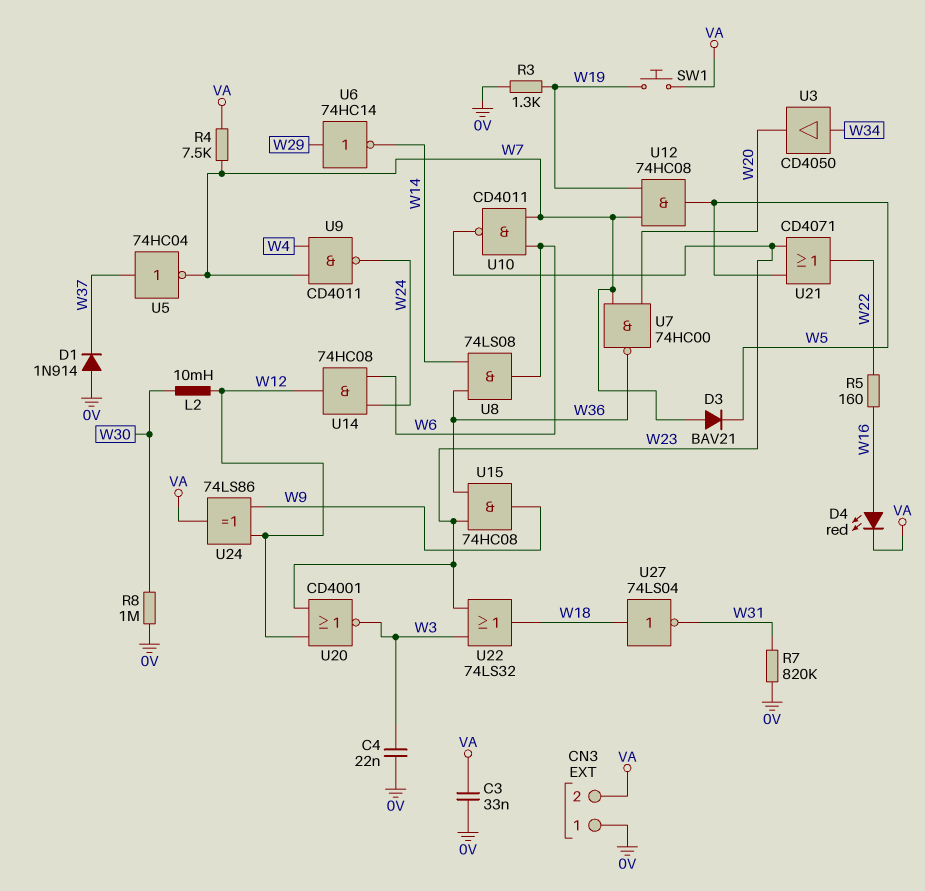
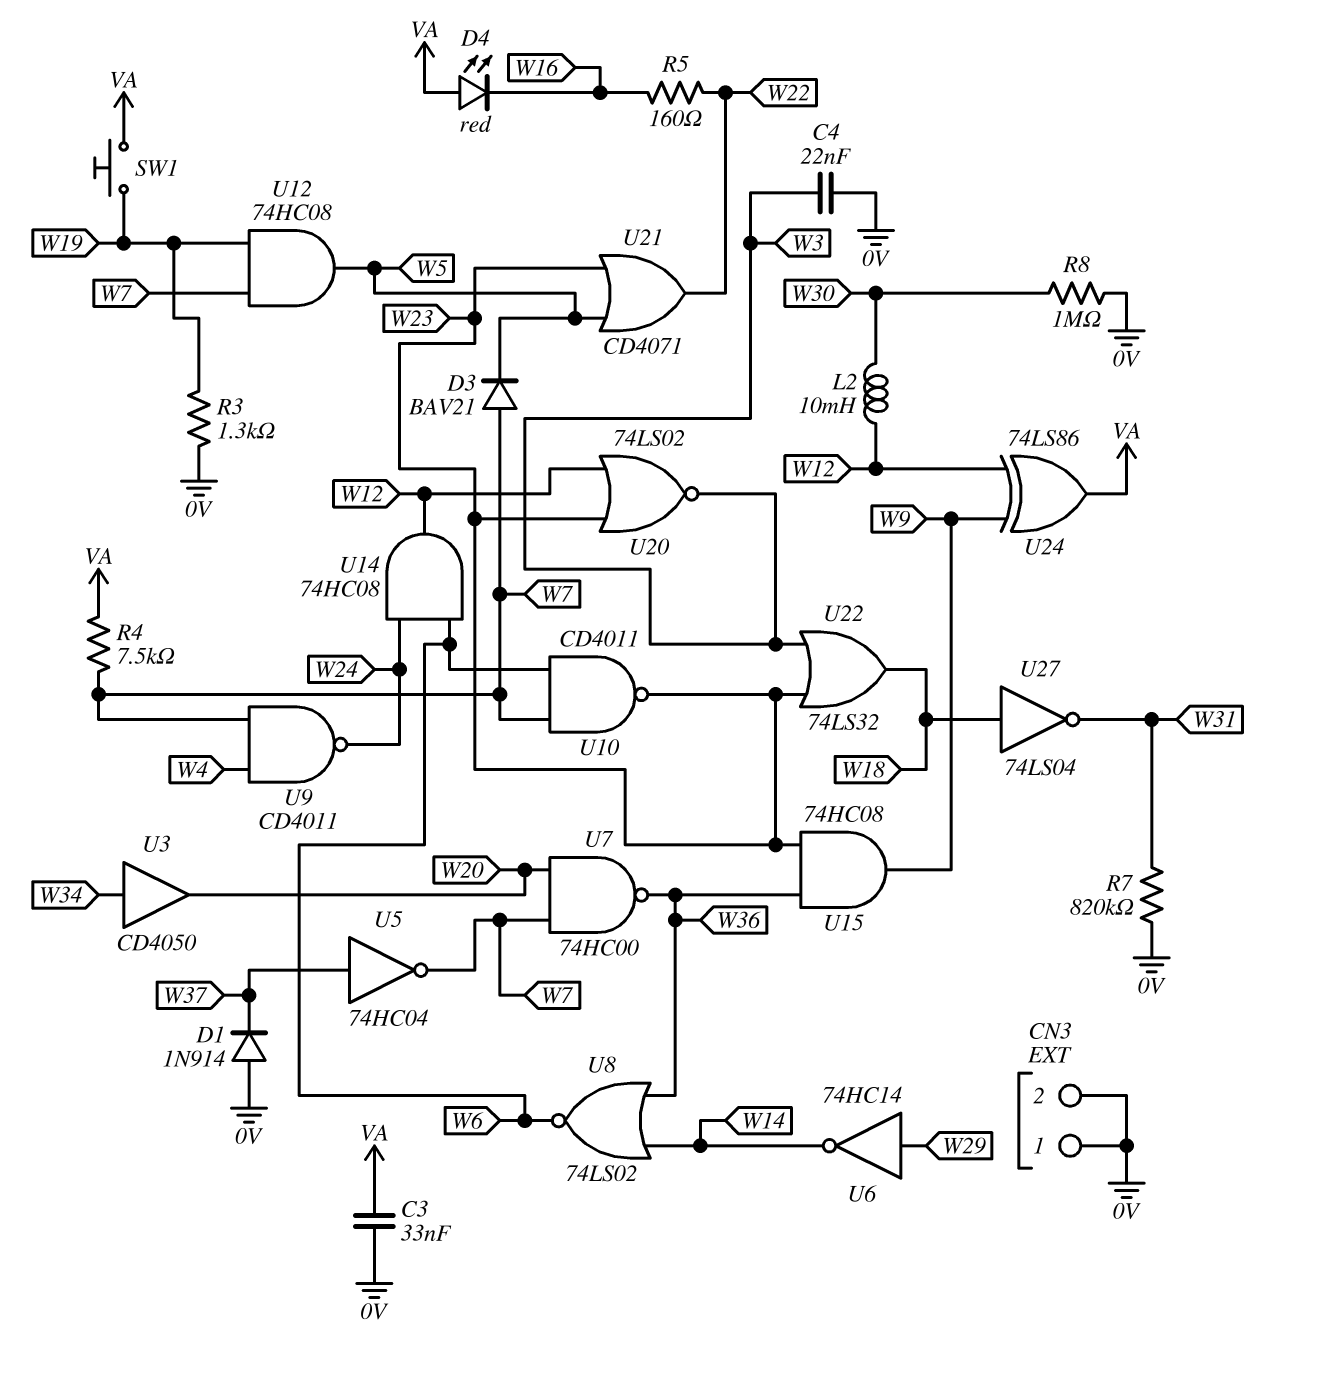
CN3 pin 2: VA -> 0V
D4: LED red (A W16, K VA) -> LED red (A VA, K W16)
U8: AND 74LS08 (in W14, in W36, out W6) -> NOR 74LS02 (in W14, in W36, out W6)
U20: NOR CD4001 (in W12, in W23, out W3) -> NOR 74LS02 (in W12, in W23, out W3)

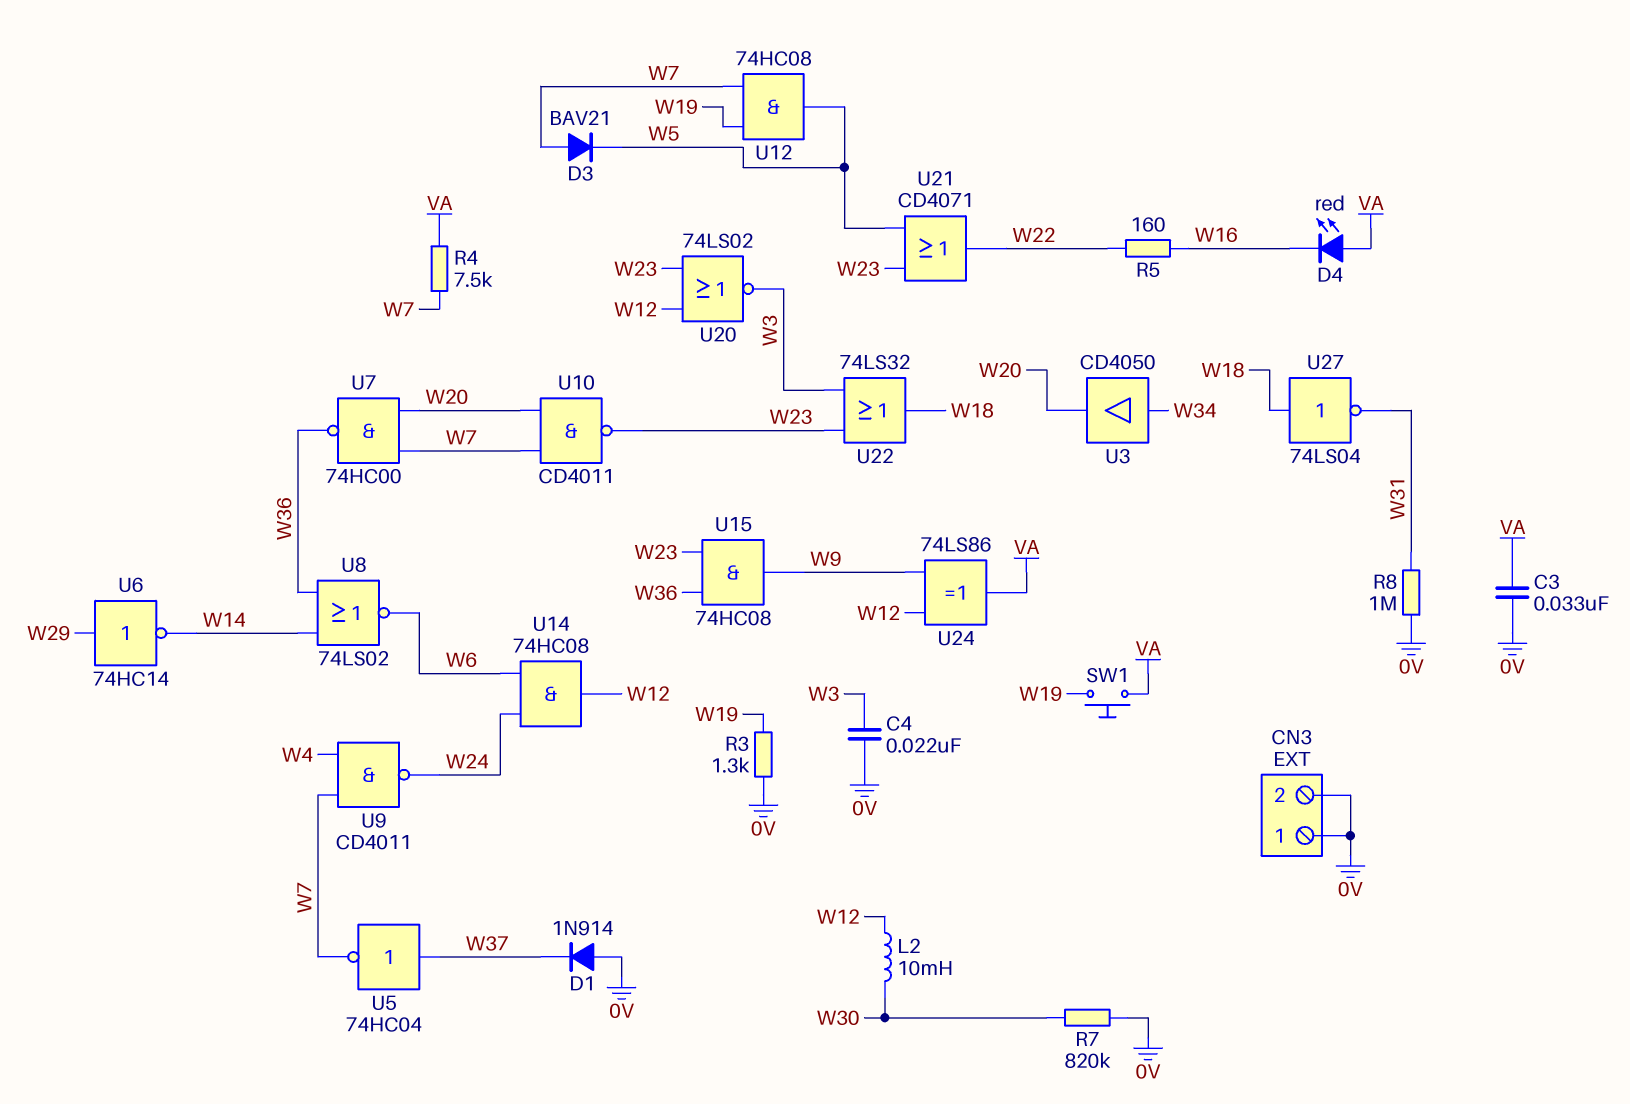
R7: 820k (0V, W31) -> 820k (0V, W30)
R8: 1M (0V, W30) -> 1M (0V, W31)
U10: NAND CD4011 (in W6, in W7, out W23) -> NAND CD4011 (in W7, in W20, out W23)

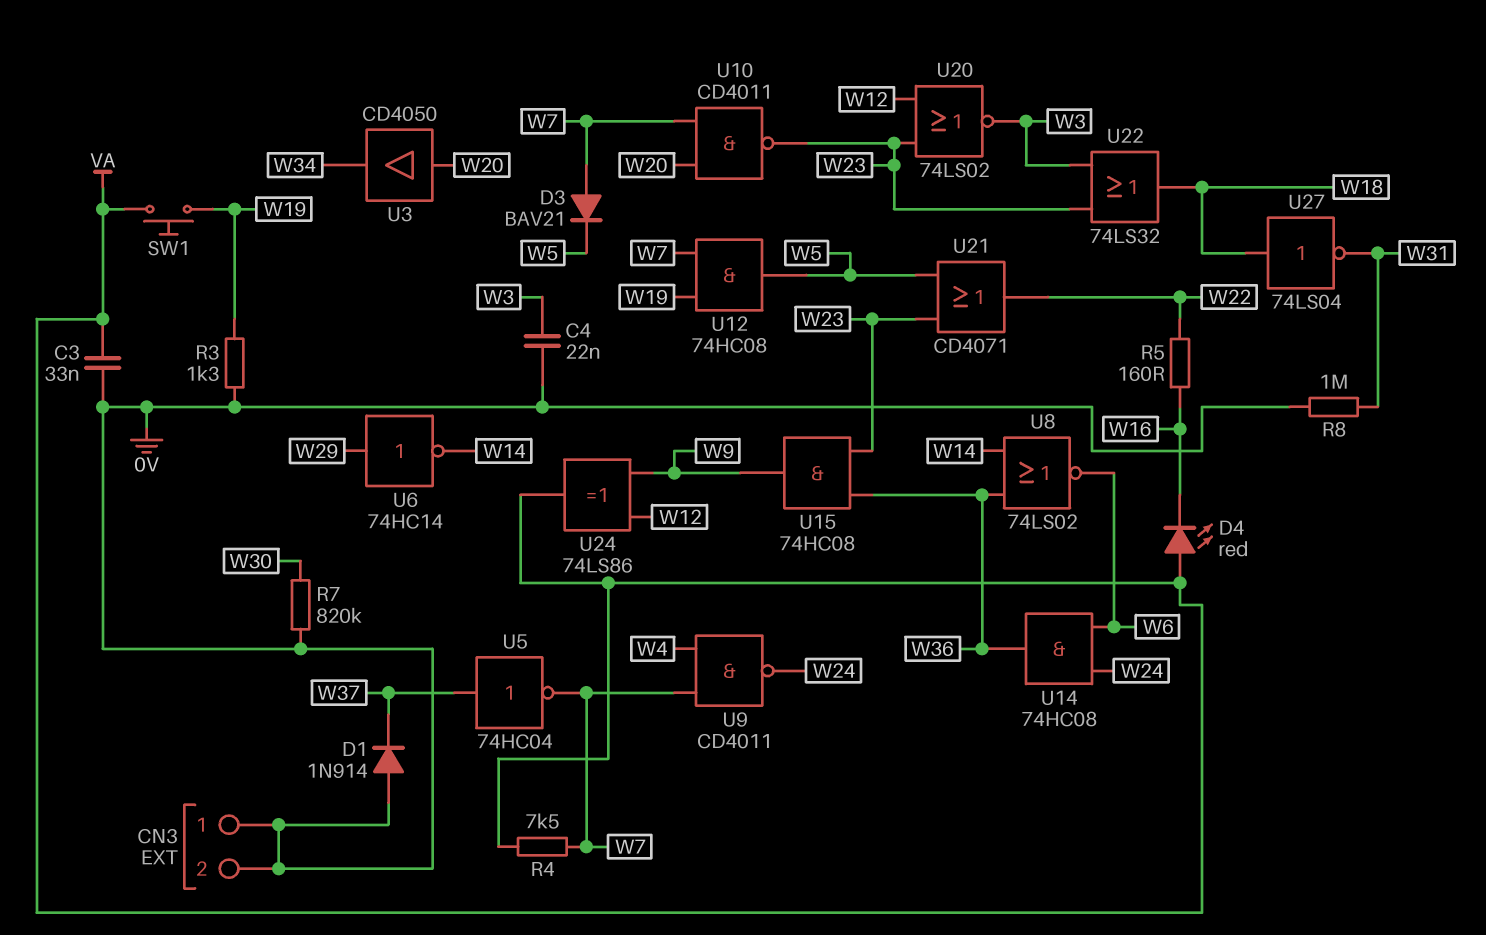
L2: 10mH (W12, W30) -> none
U3: buffer CD4050 (in W34, out W20) -> buffer CD4050 (in W20, out W34)
U7: NAND 74HC00 (in W7, in W20, out W36) -> none
U14: AND 74HC08 (in W6, in W24, out W12) -> AND 74HC08 (in W6, in W24, out W36)

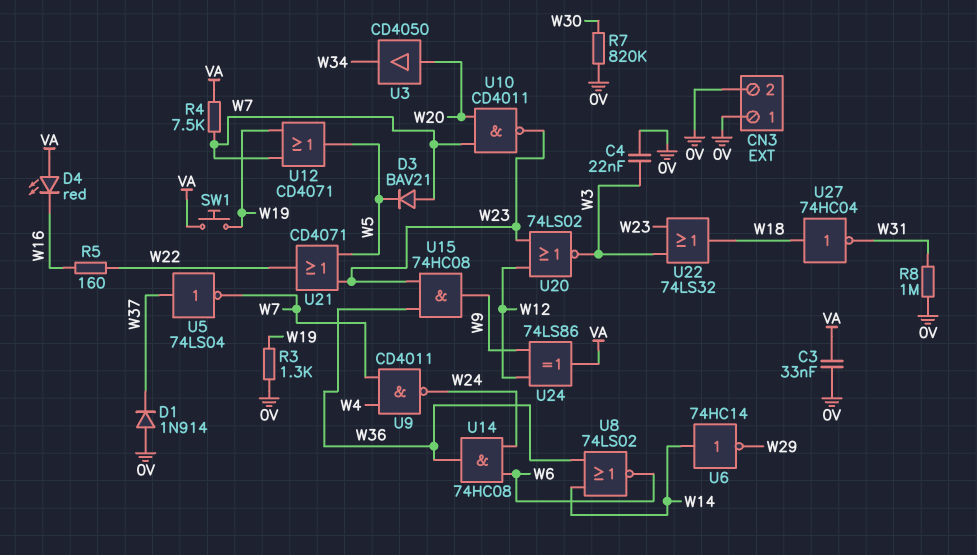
U5: NOT 74HC04 (in W37, out W7) -> NOT 74LS04 (in W37, out W7)
U6: NOT 74HC14 (in W29, out W14) -> NOT 74HC14 (in W14, out W29)
U12: AND 74HC08 (in W7, in W19, out W5) -> OR CD4071 (in W7, in W19, out W5)
U27: NOT 74LS04 (in W18, out W31) -> NOT 74HC04 (in W18, out W31)

